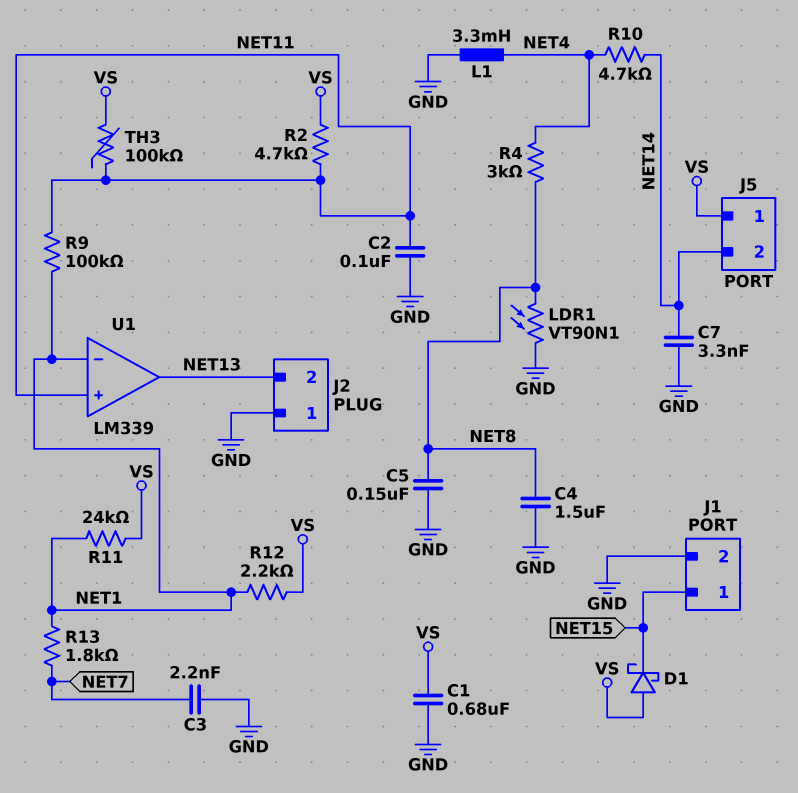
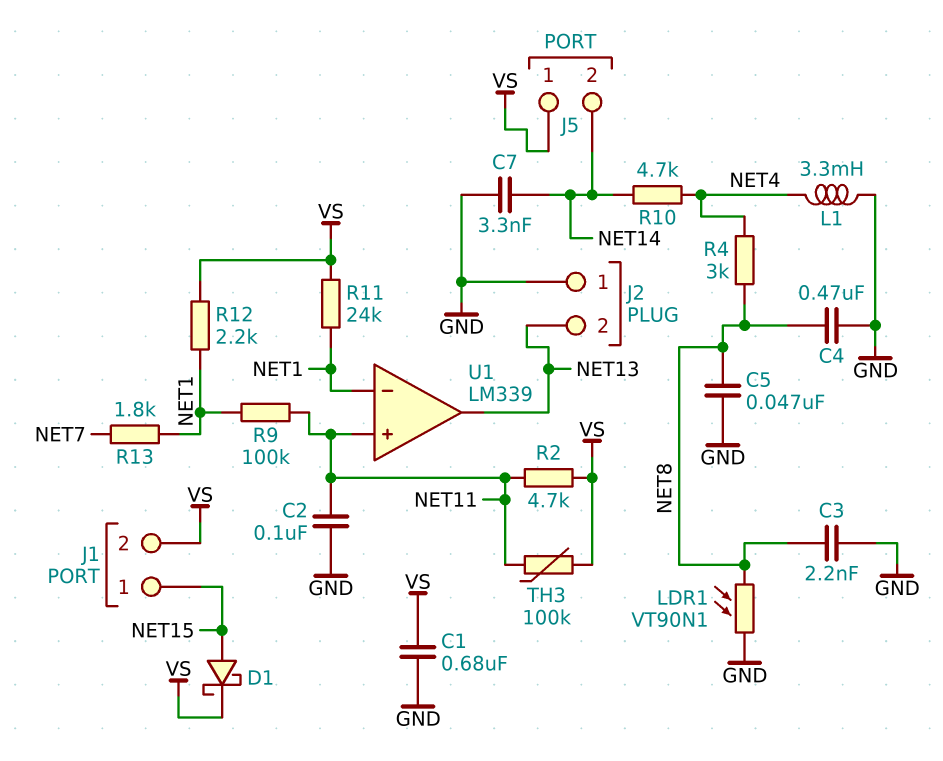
C3: 2.2nF (GND, NET7) -> 2.2nF (GND, NET8)
C4: 1.5uF (GND, NET8) -> 470nF (GND, NET8)
C5: 150nF (GND, NET8) -> 47nF (GND, NET8)
D1: schottky (A VS, K NET15) -> schottky (A NET15, K VS)
J1 pin 2: GND -> VS

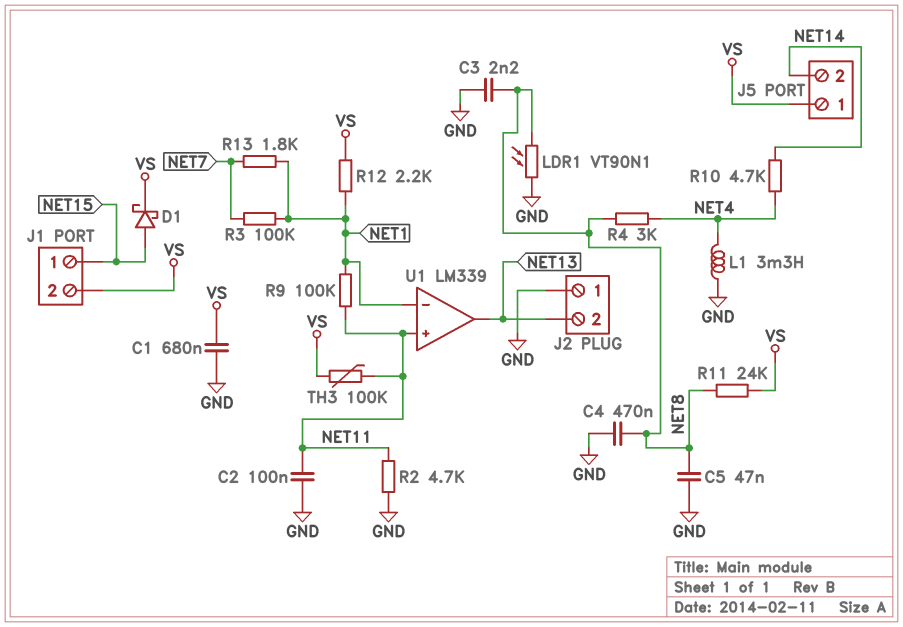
C7: 3.3nF (GND, NET14) -> none
R2: 4.7k (NET11, VS) -> 4.7k (GND, NET11)
R3: none -> 100k (NET1, NET7)
R11: 24k (NET1, VS) -> 24k (NET8, VS)

